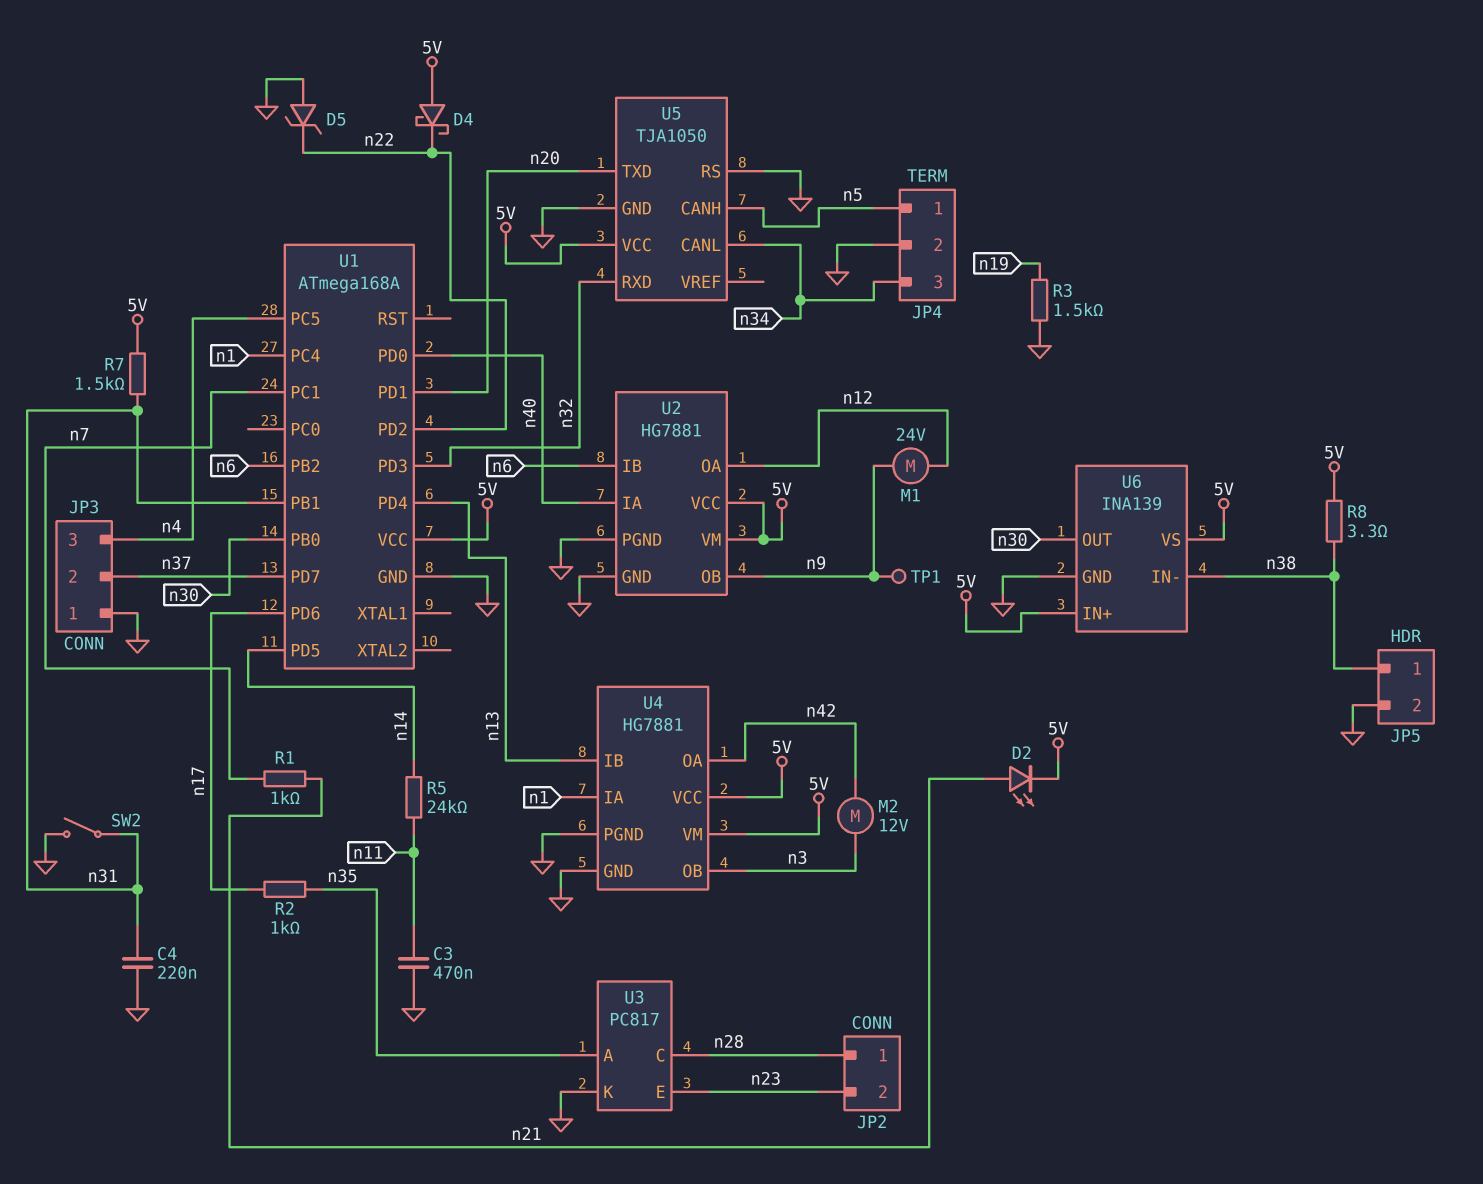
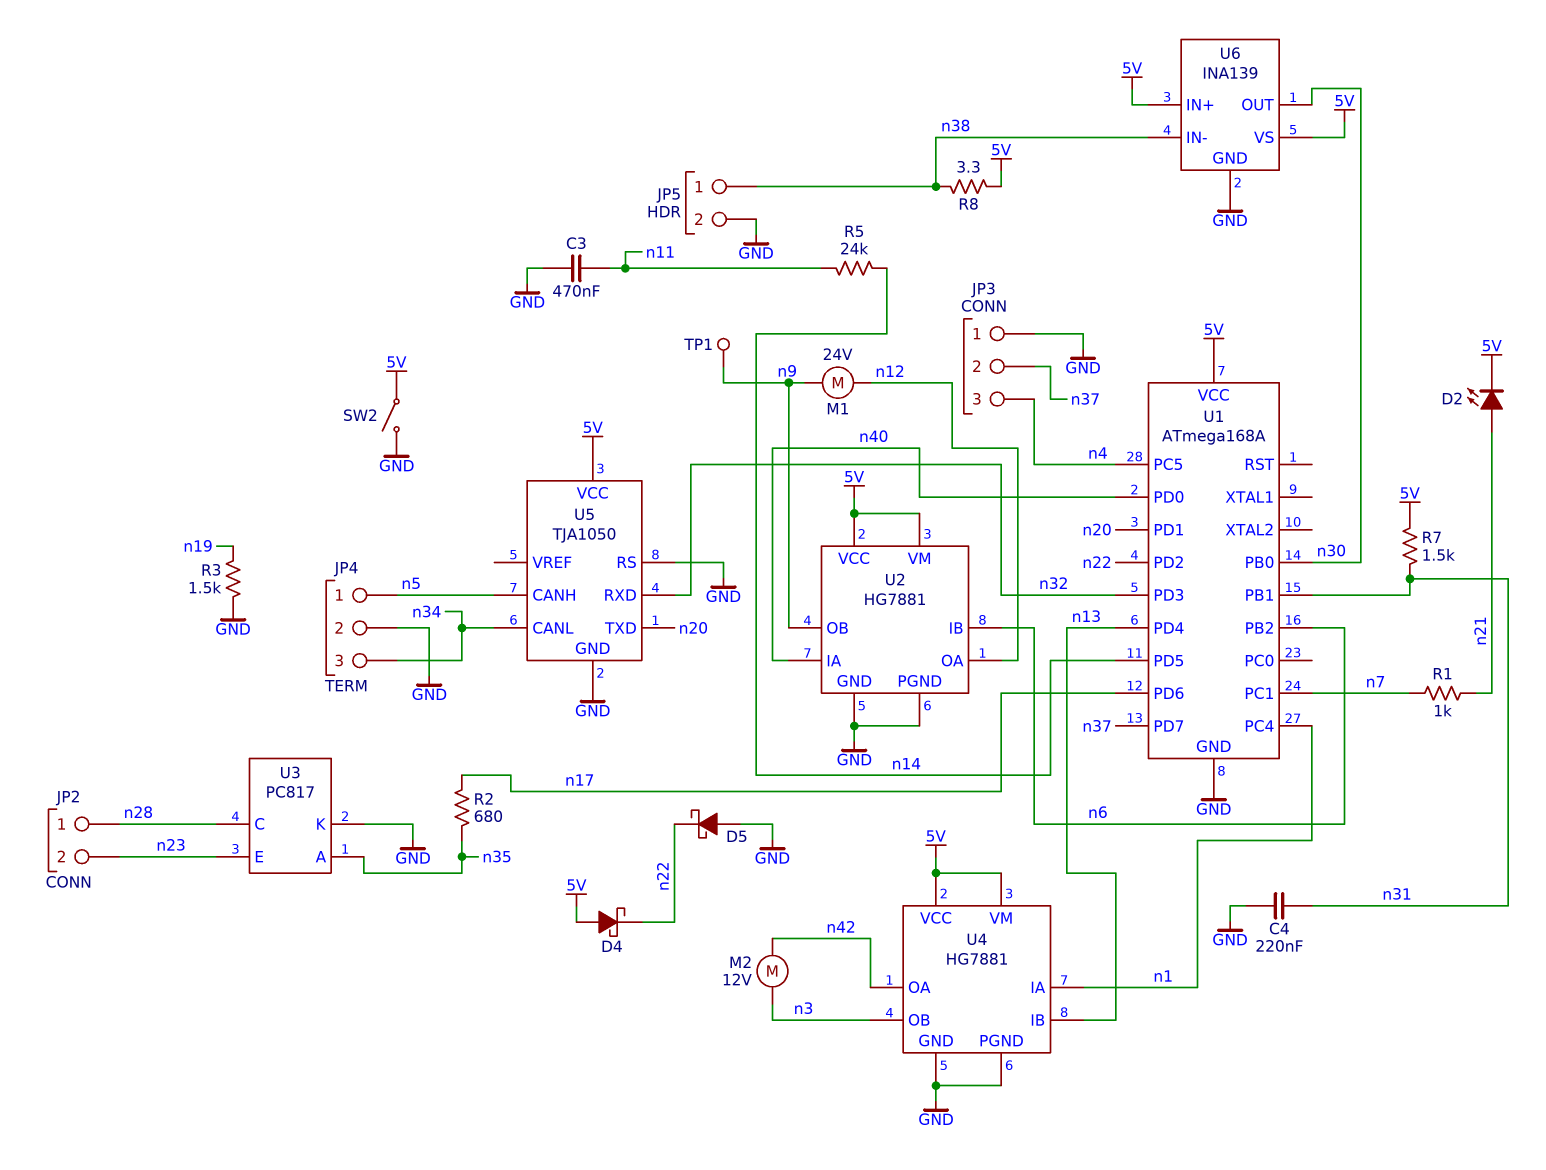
D5: zener (A GND, K n22) -> schottky (A GND, K n22)
R2: 1k (n17, n35) -> 680 (n17, n35)
SW2: switch (GND, n31) -> switch (5V, GND)

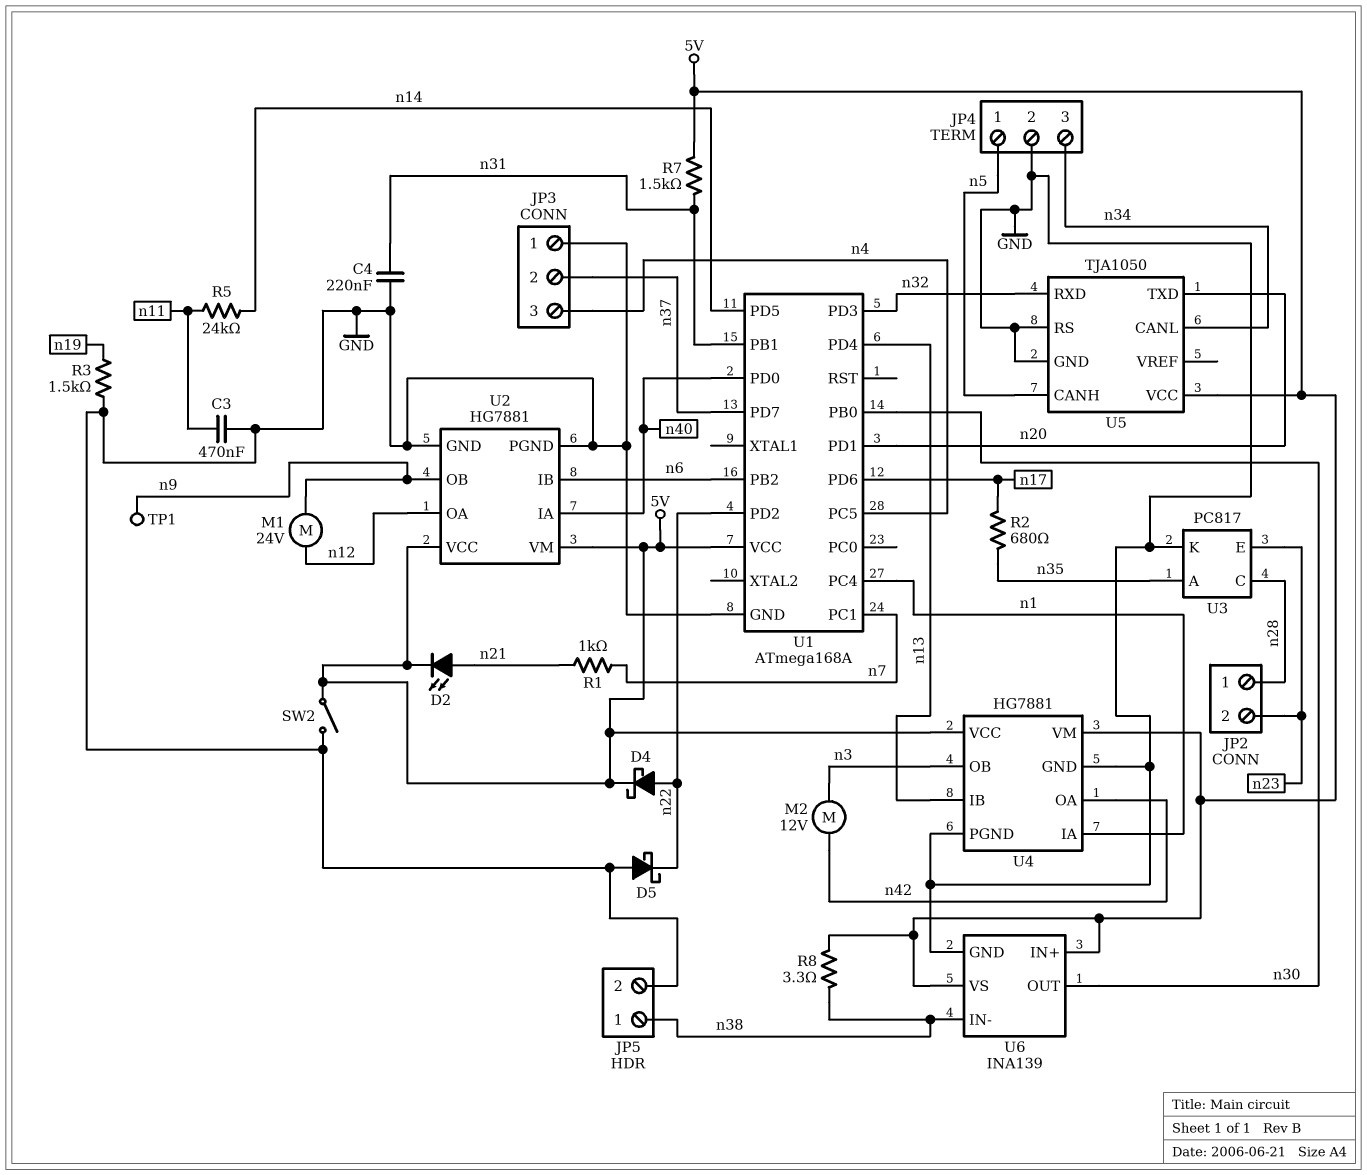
D4: schottky (A 5V, K n22) -> schottky (A n22, K 5V)

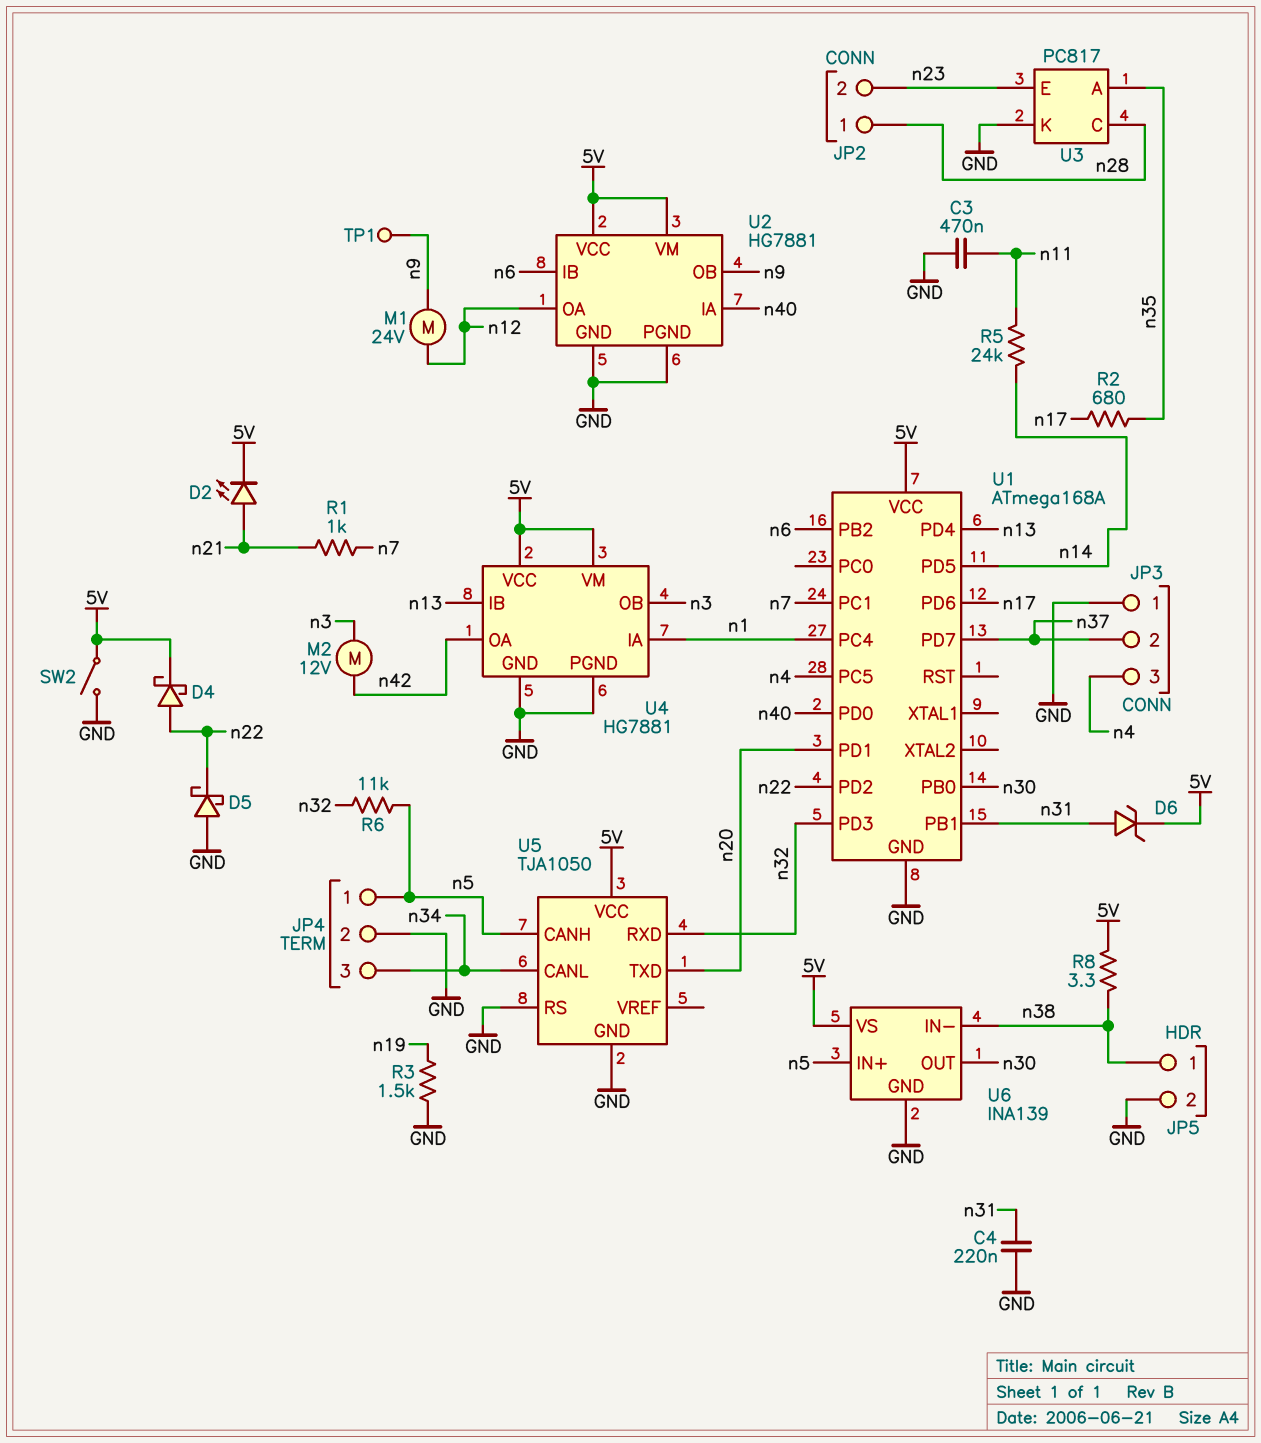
D6: none -> zener (A n31, K 5V)
R6: none -> 11k (n5, n32)
R7: 1.5k (5V, n31) -> none
U6 pin IN+: 5V -> n5

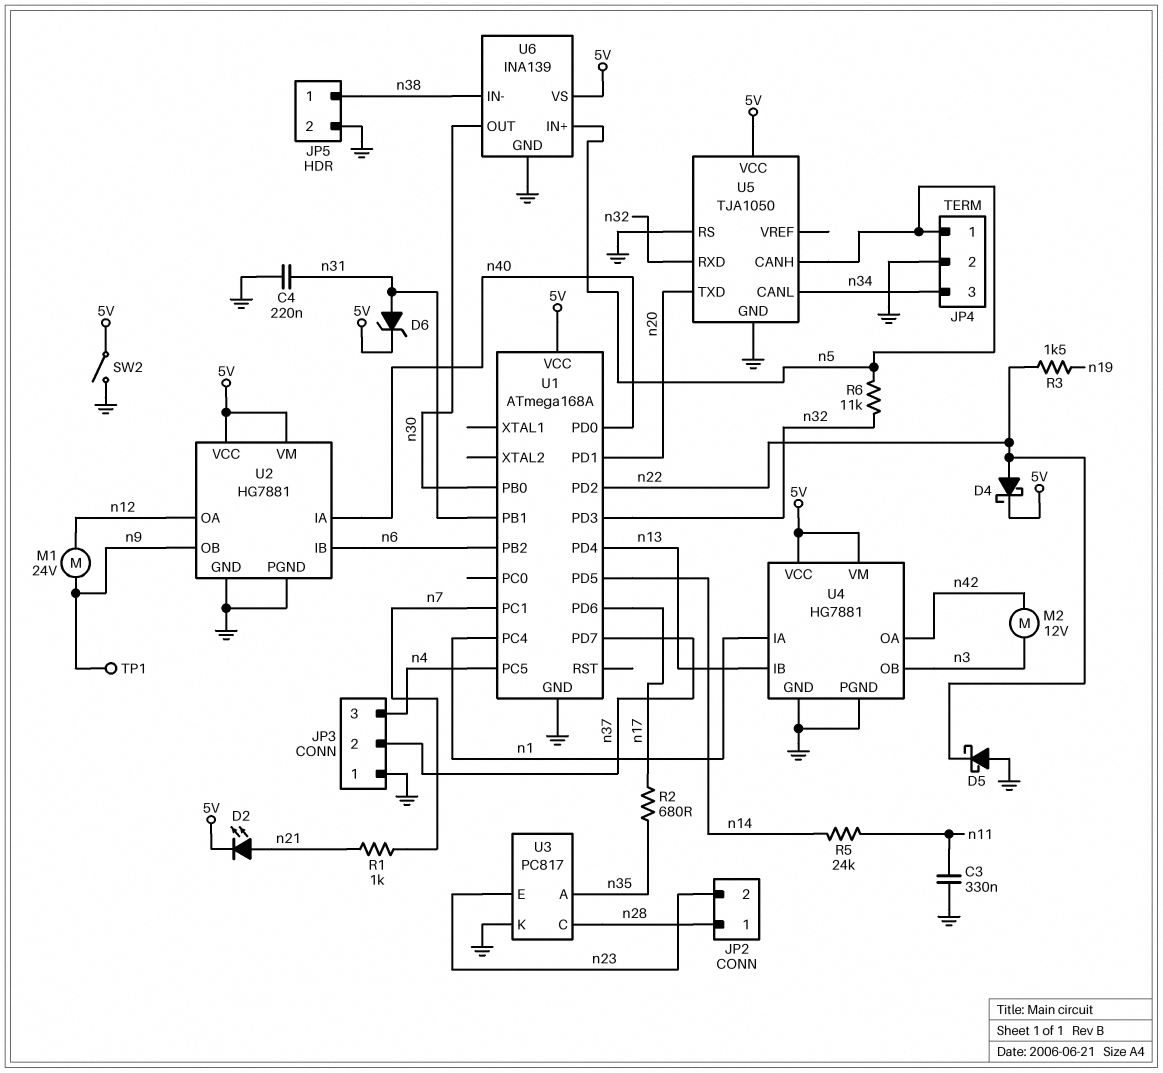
C3: 470nF (GND, n11) -> 330nF (GND, n11)
R3: 1.5k (GND, n19) -> 1.5k (n19, n22)
R8: 3.3 (5V, n38) -> none

